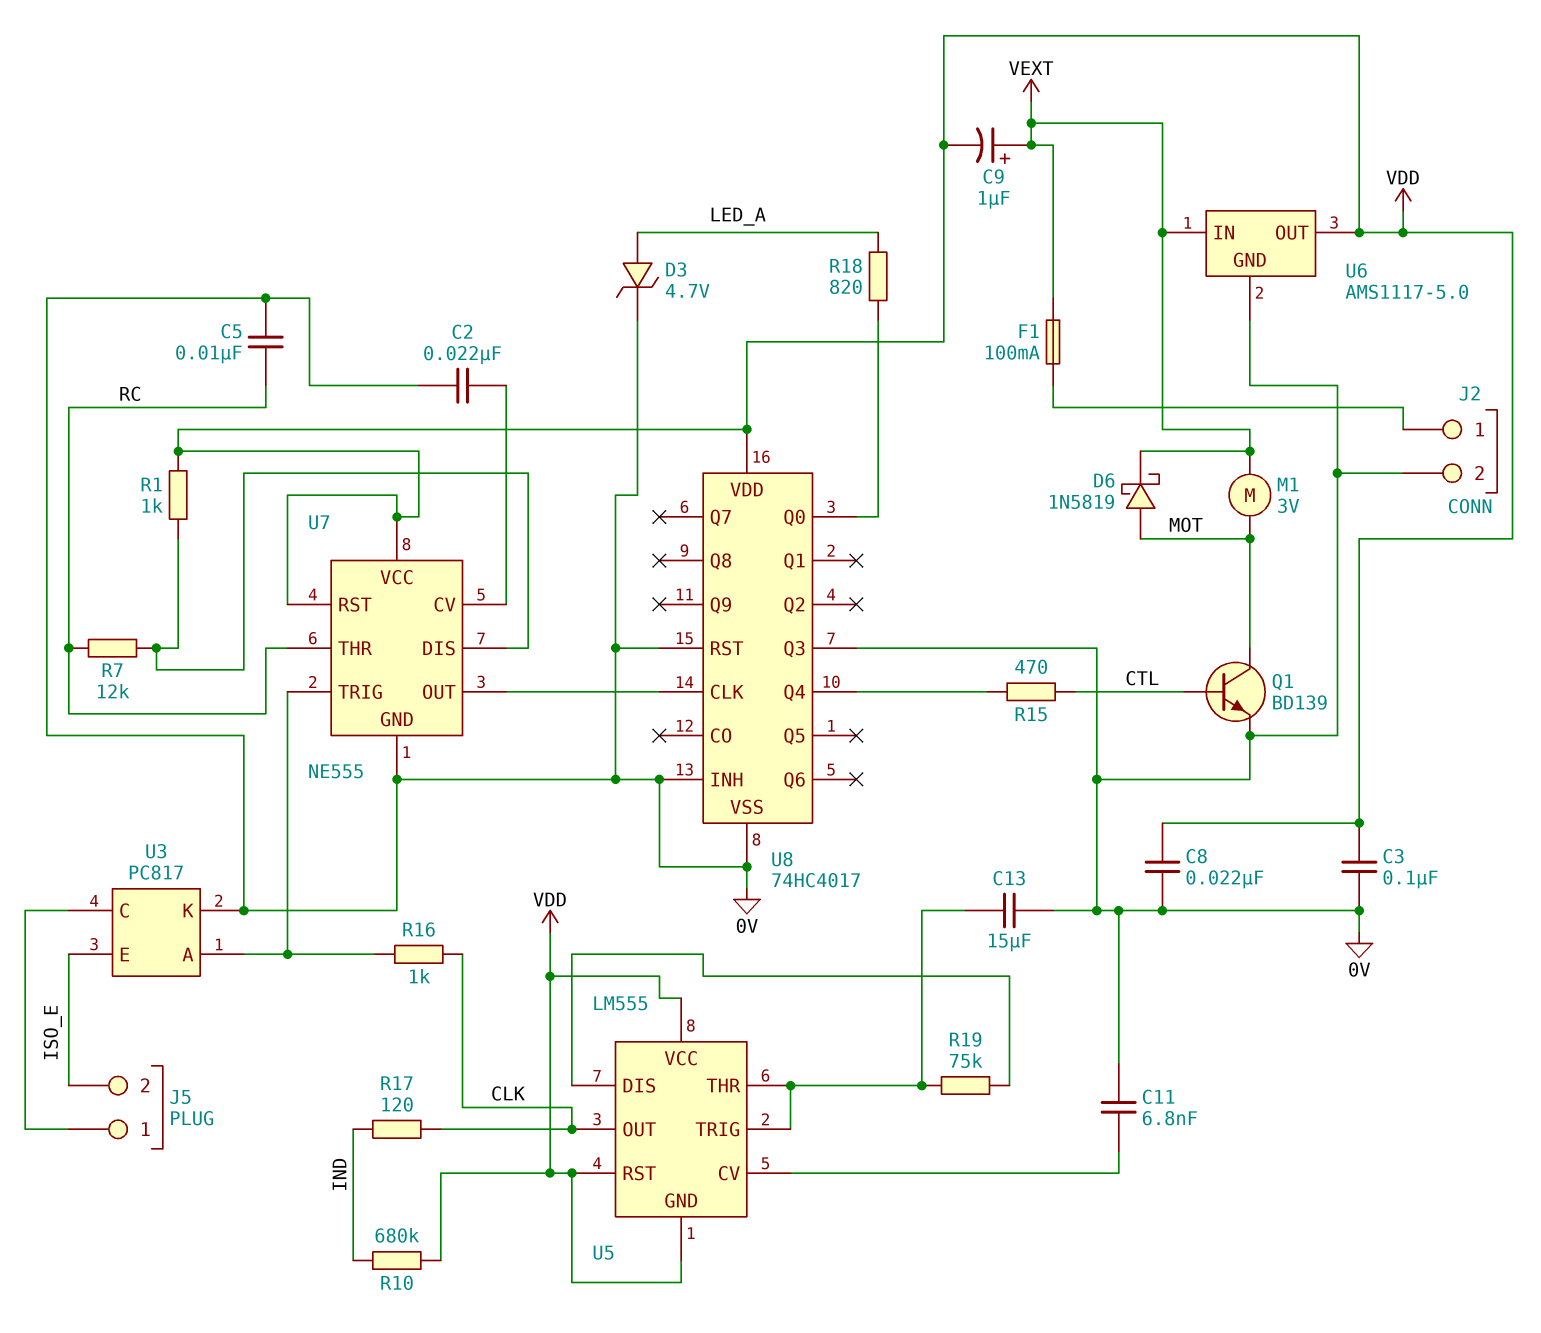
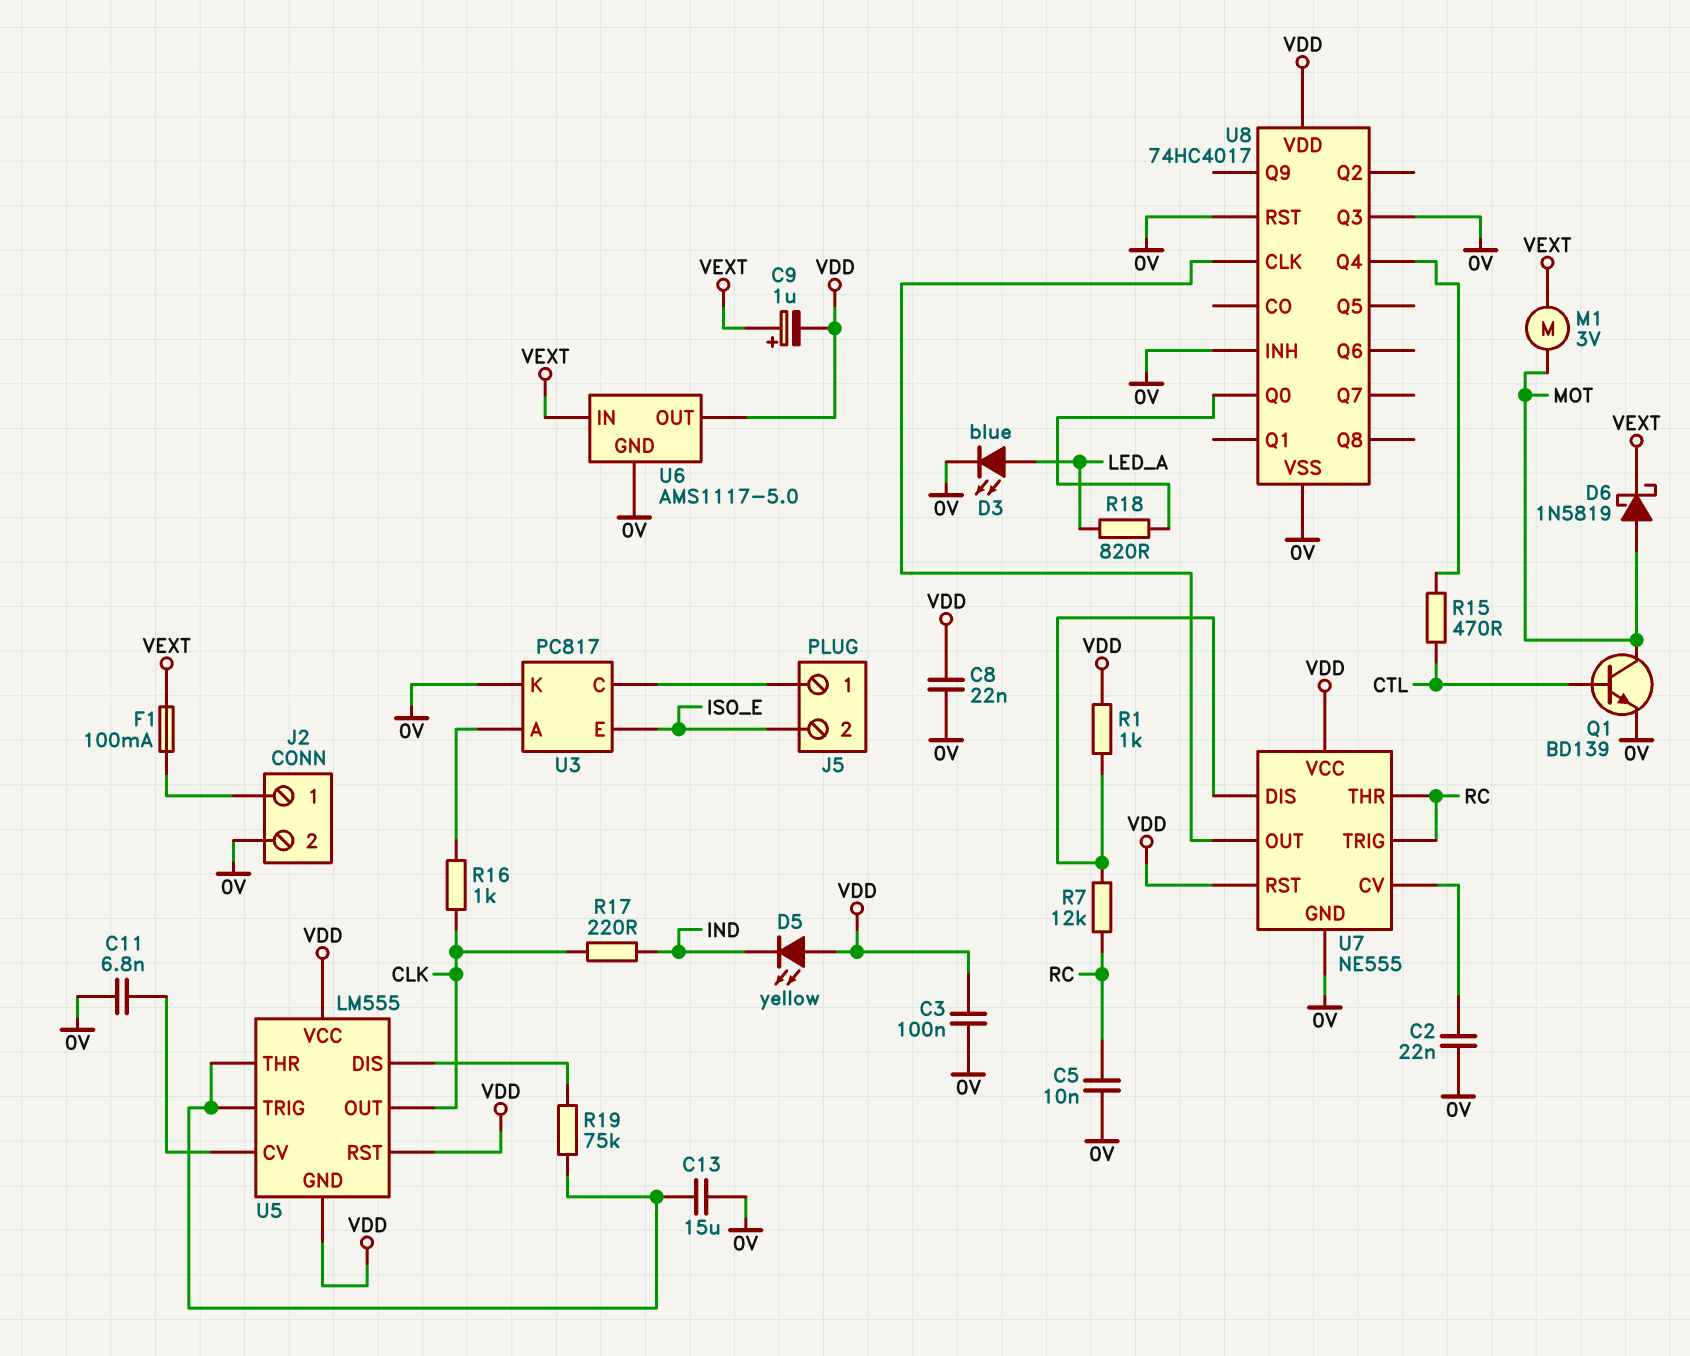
D3: zener 4.7V (A LED_A, K 0V) -> LED blue (A LED_A, K 0V)
D5: none -> LED yellow (A VDD, K IND)
R10: 680k (IND, VDD) -> none
R17: 120 (CLK, IND) -> 220 (CLK, IND)
U7 pin TRIG: U3/A -> RC

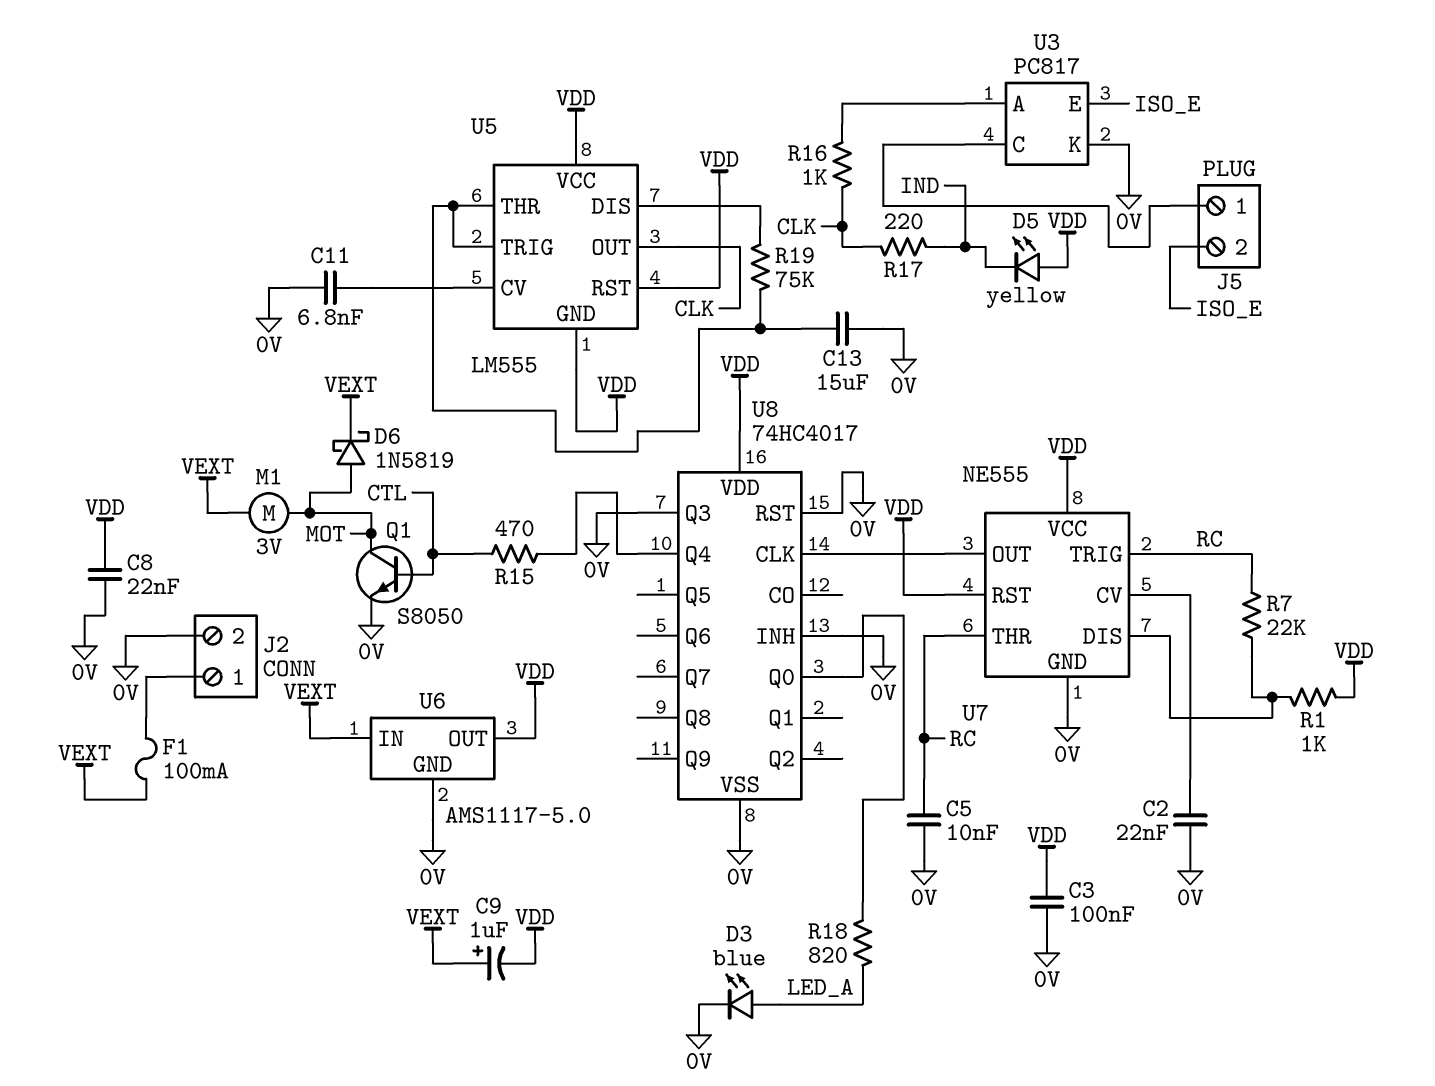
Q1: NPN BD139 (B CTL, C MOT, E 0V) -> NPN S8050 (B CTL, C MOT, E 0V)
R7: 12k (RC, U7/DIS) -> 22k (RC, U7/DIS)

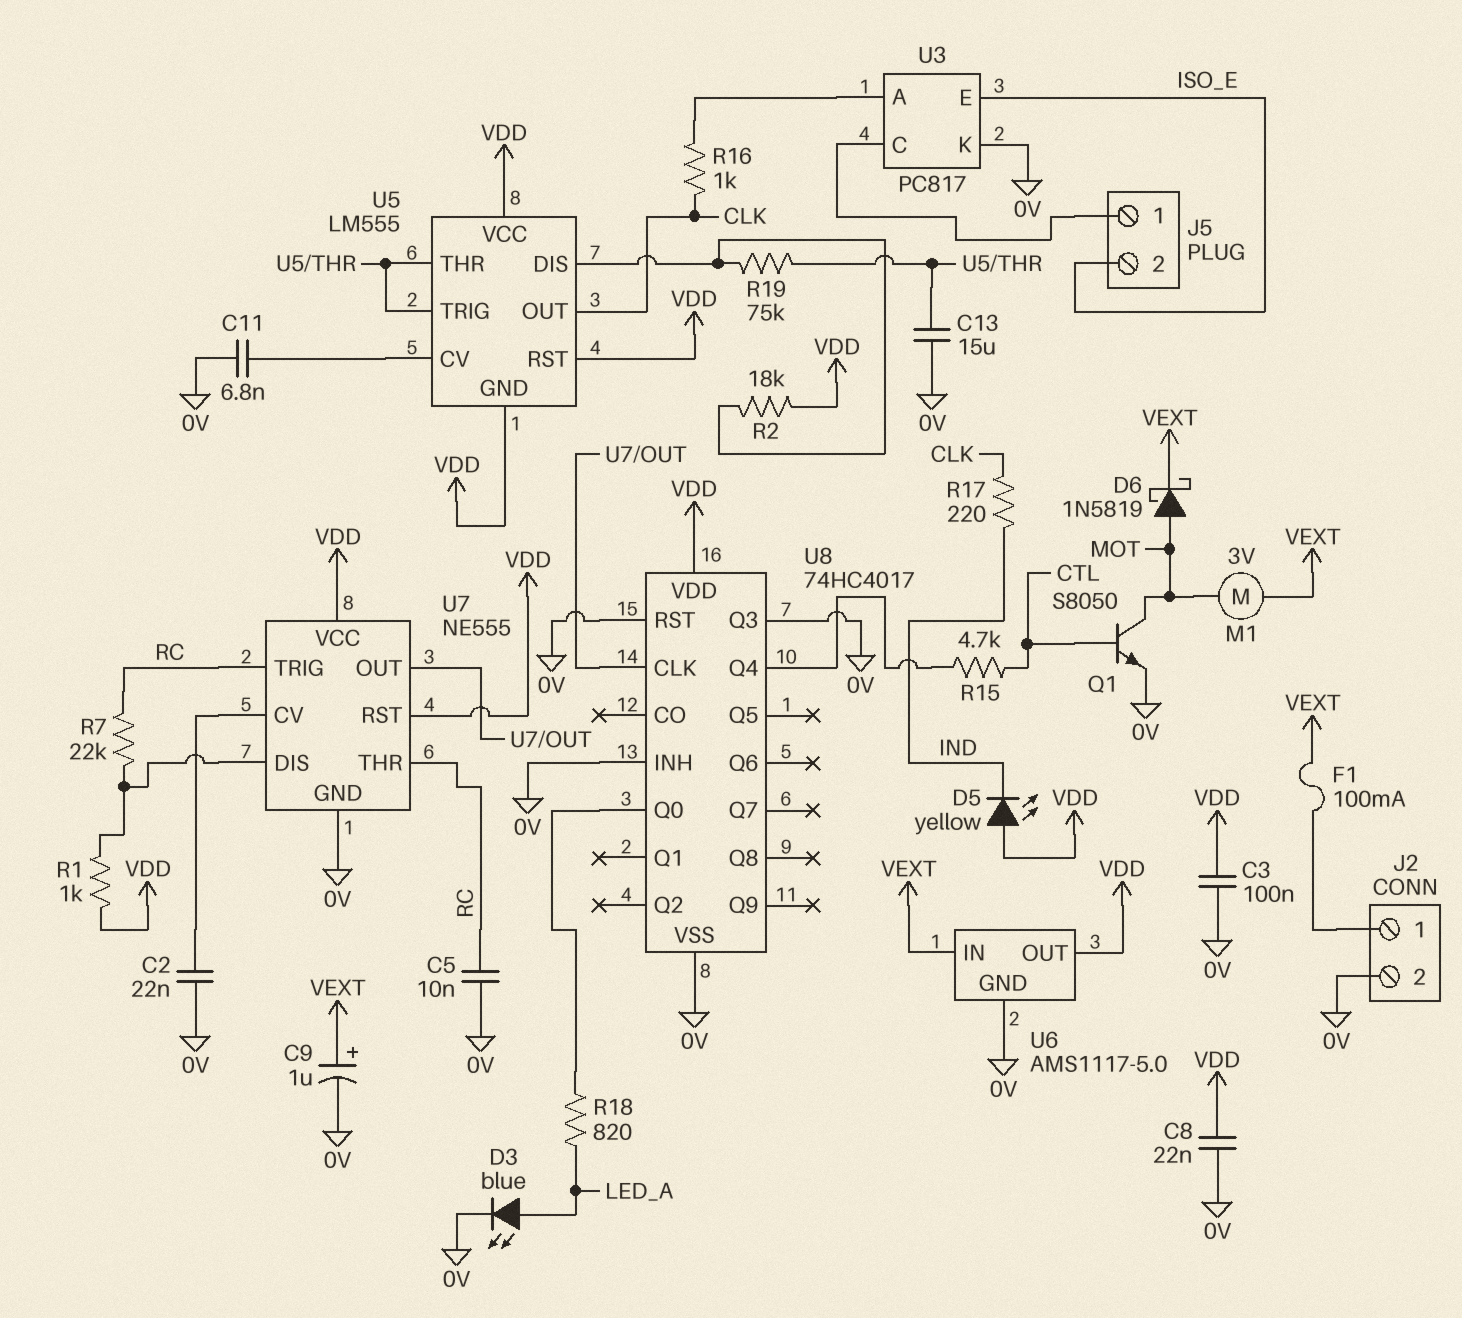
C9: 1uF (plus VEXT, minus VDD) -> 1uF (plus VEXT, minus 0V)
R2: none -> 18k (U5/DIS, VDD)
R15: 470 (CTL, U8/Q4) -> 4.7k (CTL, U8/Q4)

